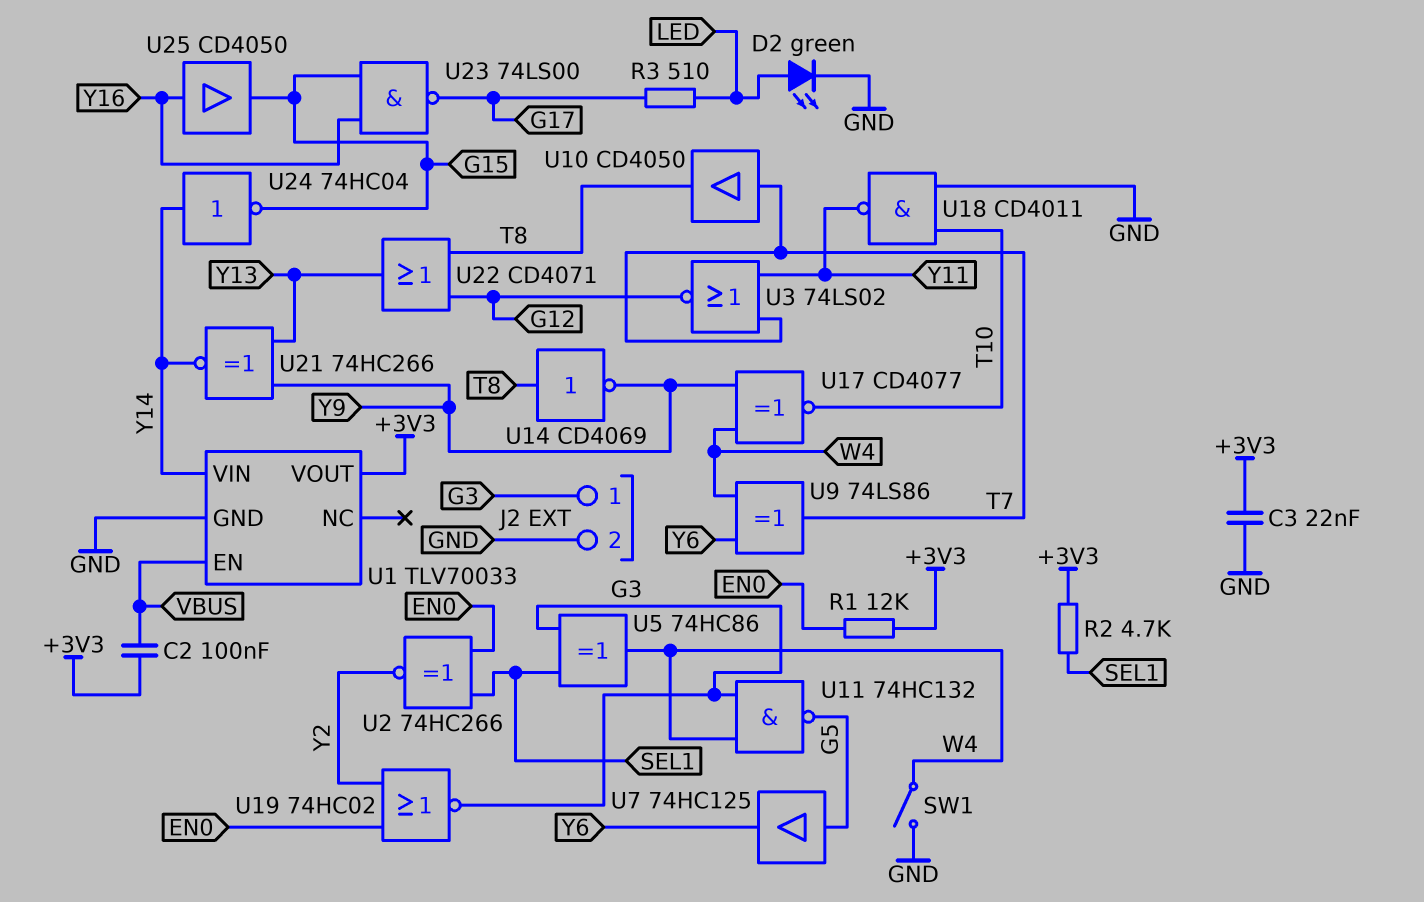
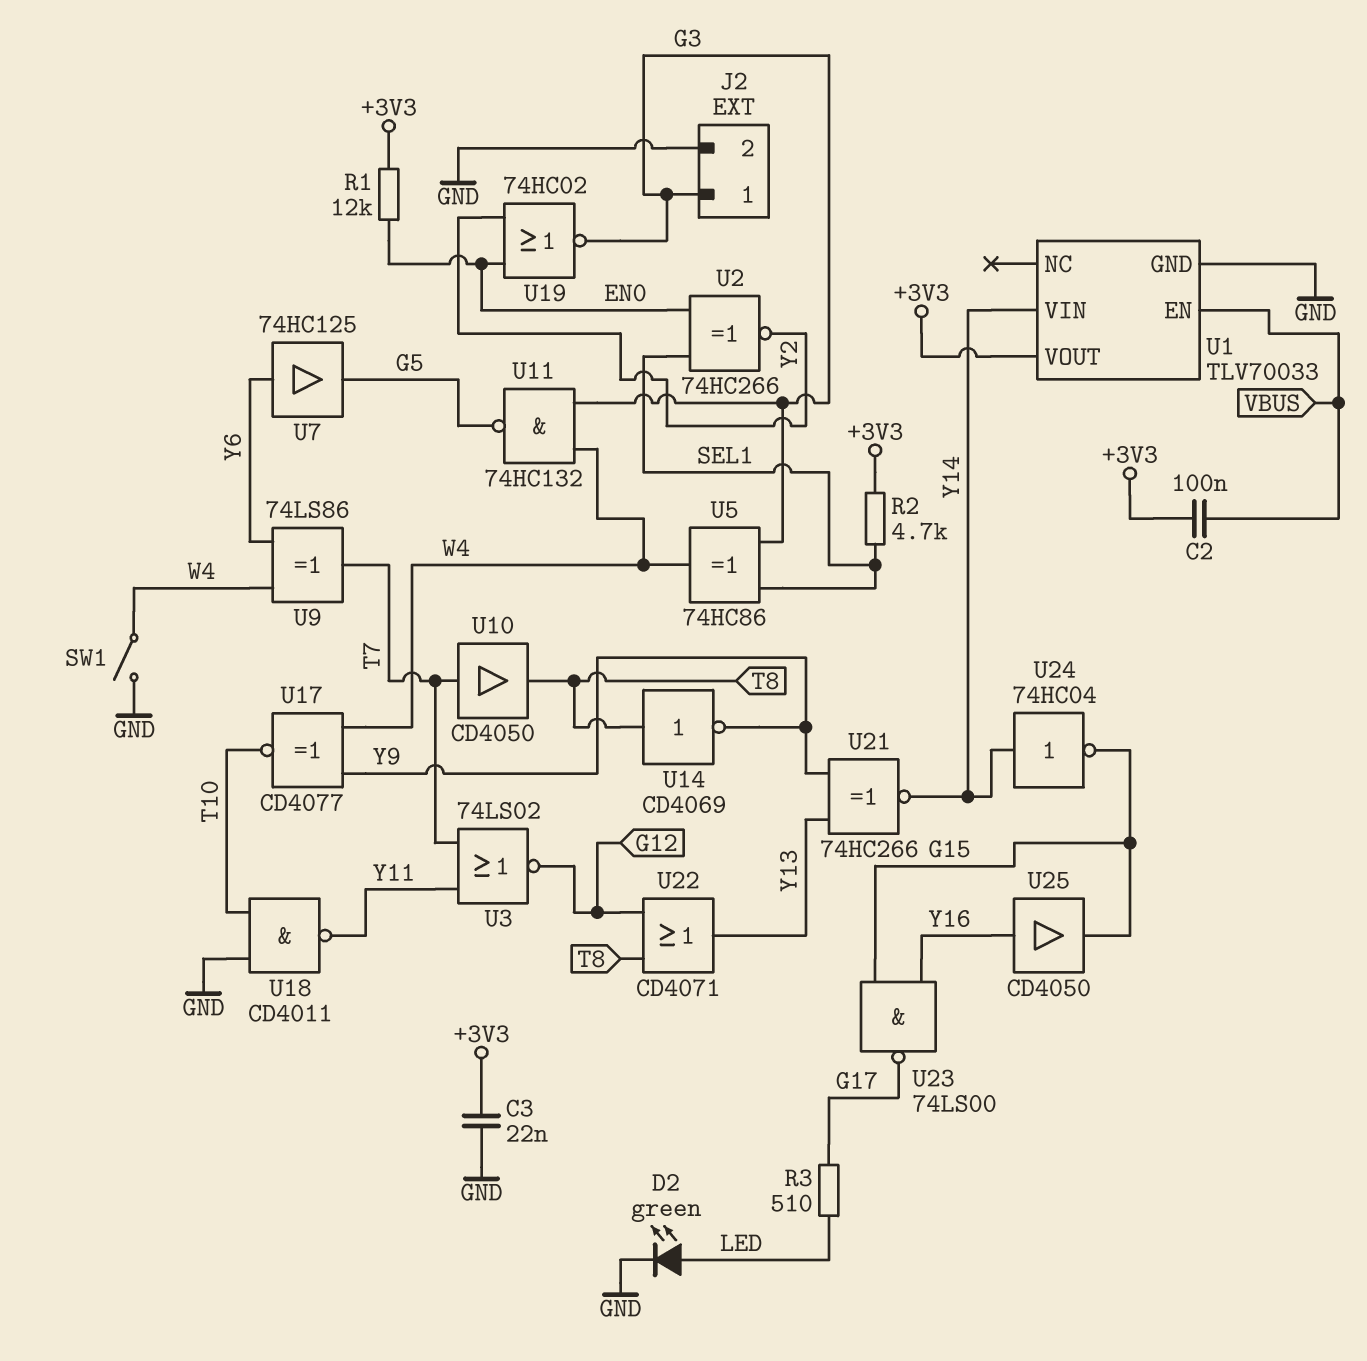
U7: buffer 74HC125 (in G5, out Y6) -> buffer 74HC125 (in Y6, out G5)

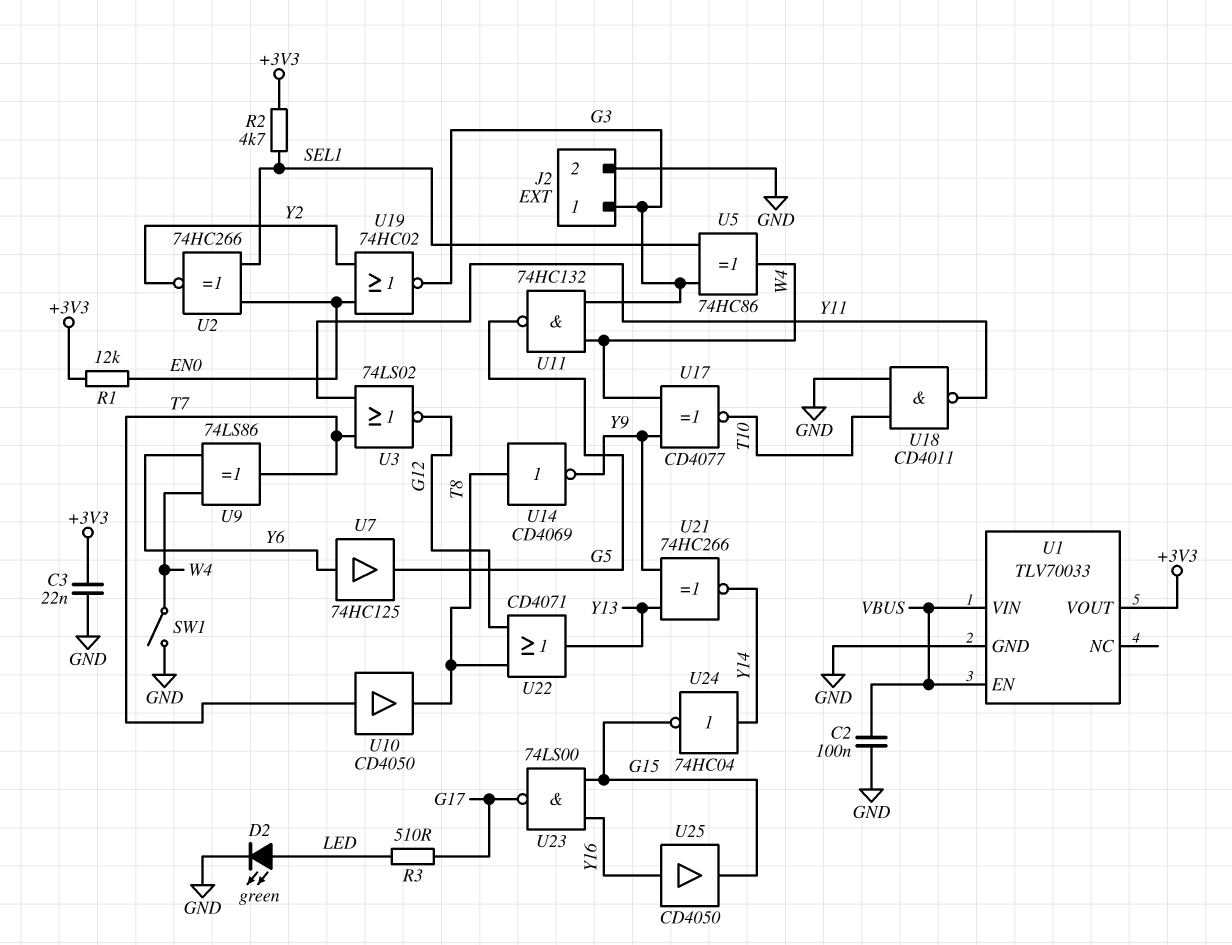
C2: 100nF (+3V3, VBUS) -> 100nF (GND, VBUS)
U1 pin VIN: Y14 -> VBUS

